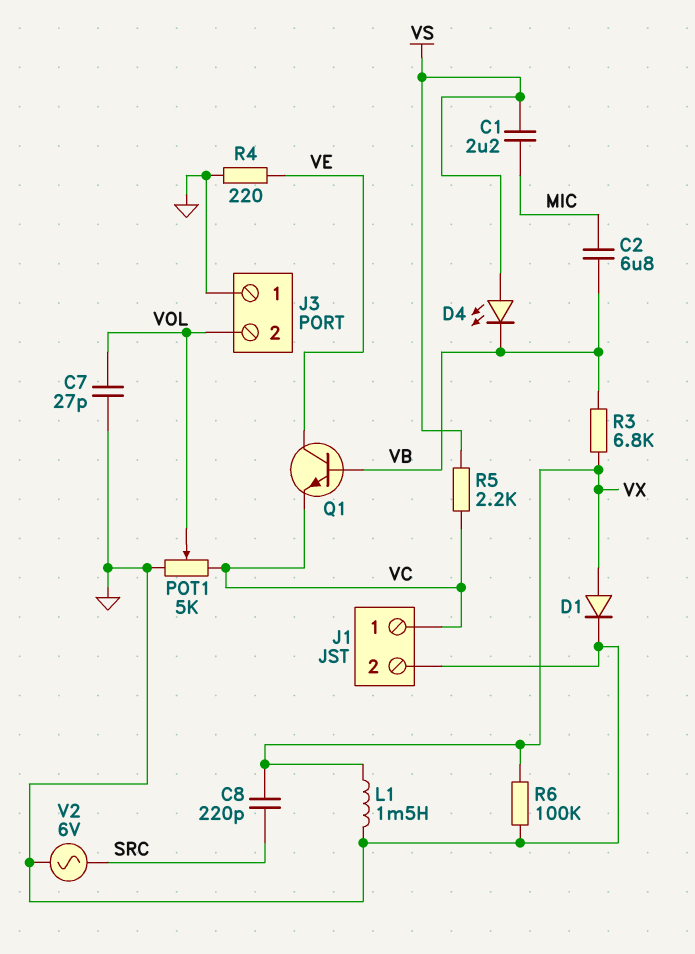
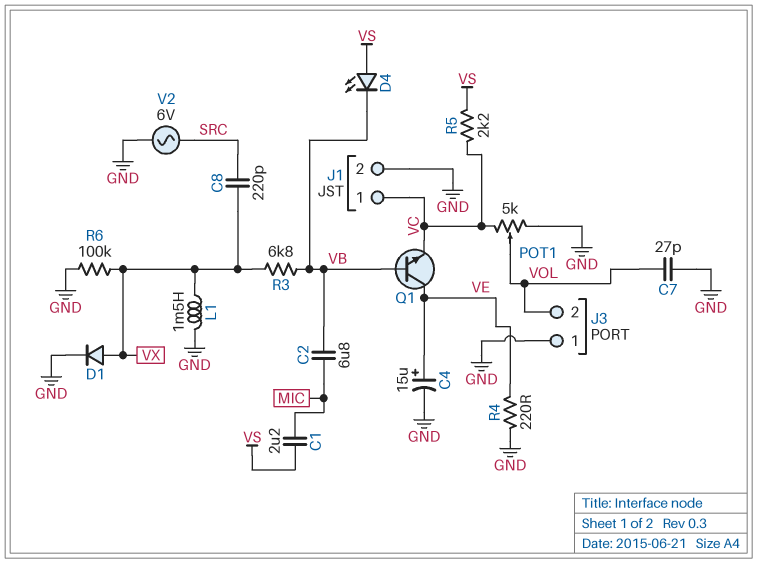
C4: none -> 15uF (plus VE, minus GND)

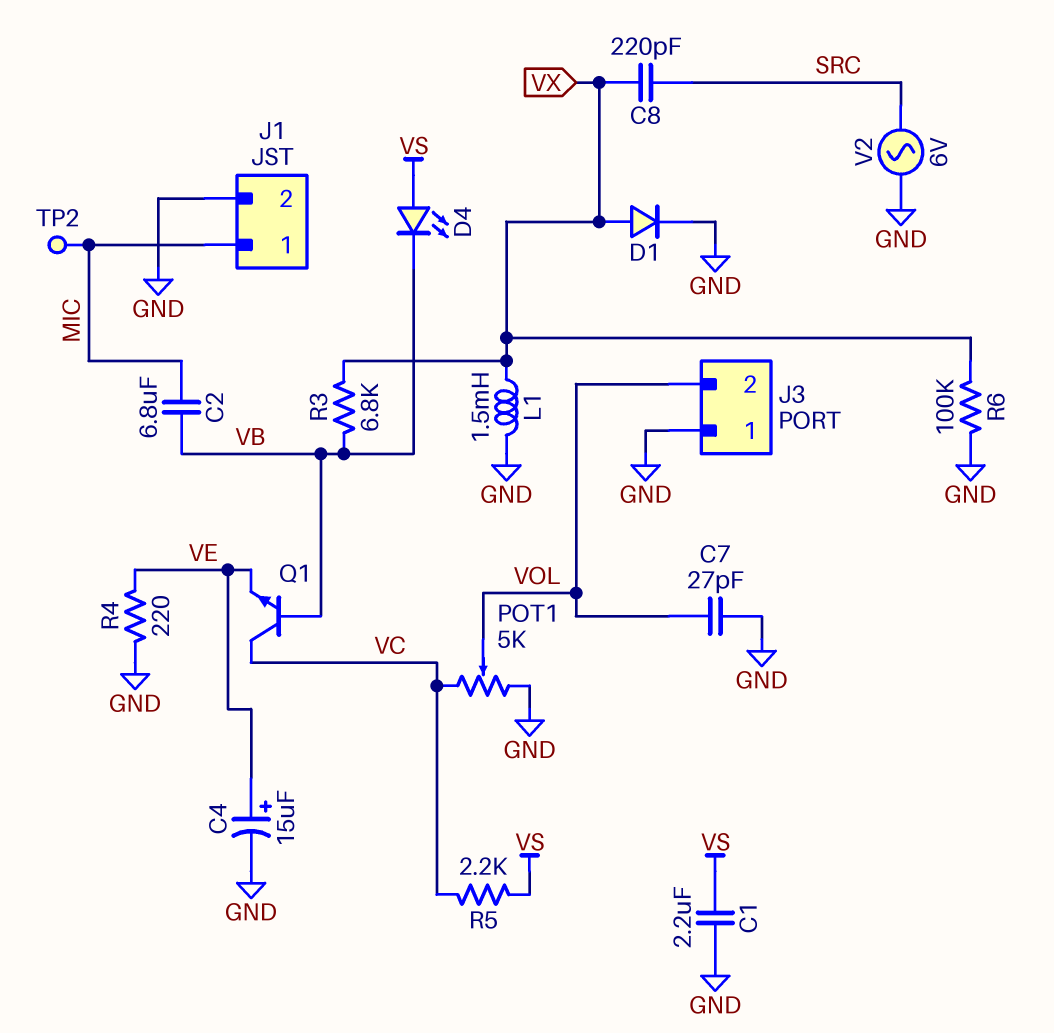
C1: 2.2uF (MIC, VS) -> 2.2uF (GND, VS)
J1 pin 1: VC -> MIC
Q1: NPN (B VB, C VE, E VC) -> NPN (B VB, C VC, E VE)
TP2: none -> test point (MIC)

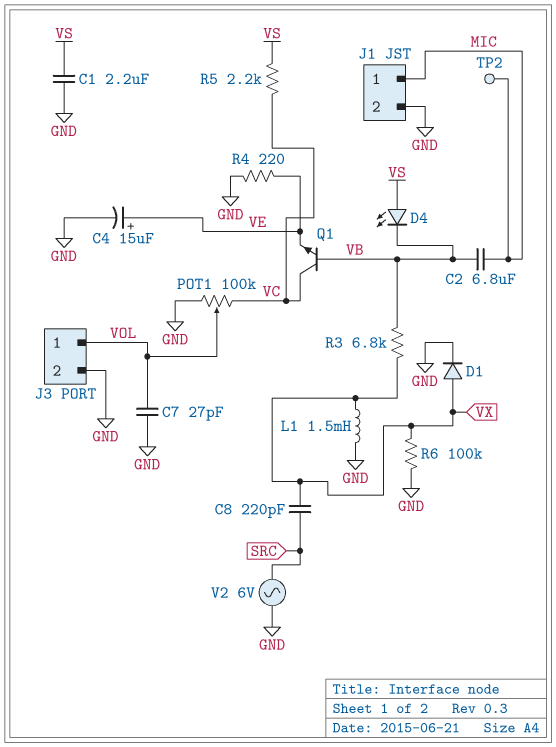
J3 pin 1: GND -> VOL
J3 pin 2: VOL -> GND
POT1: 5k (GND, VC, wiper VOL) -> 100k (GND, VC, wiper VOL)

